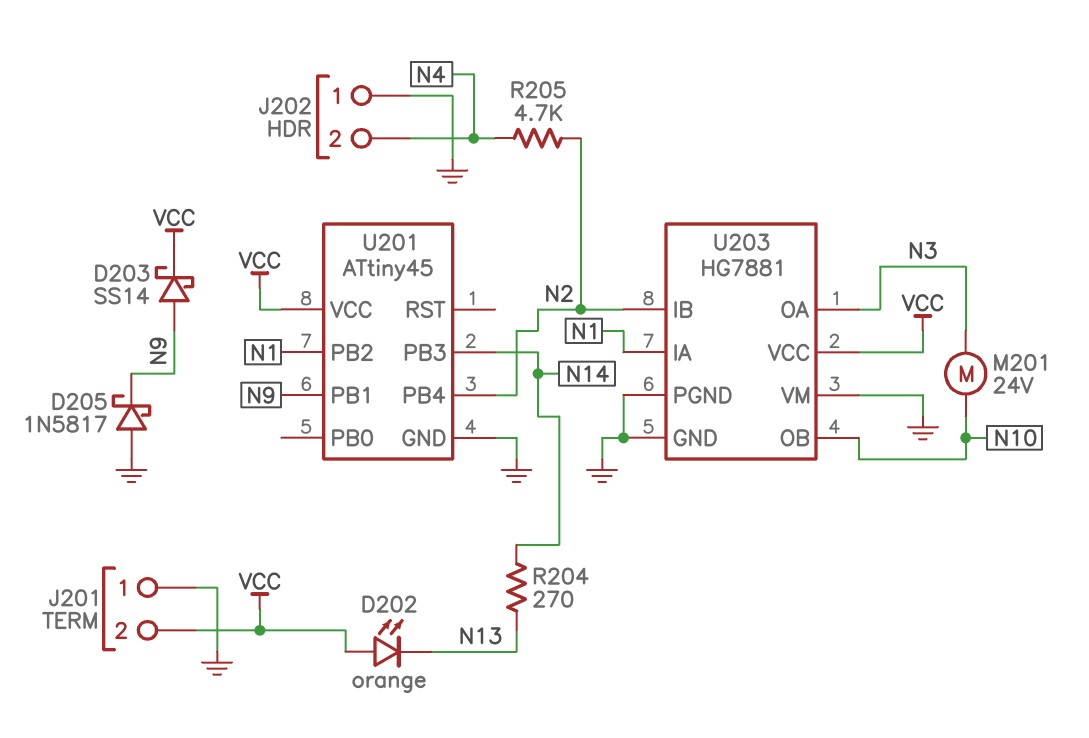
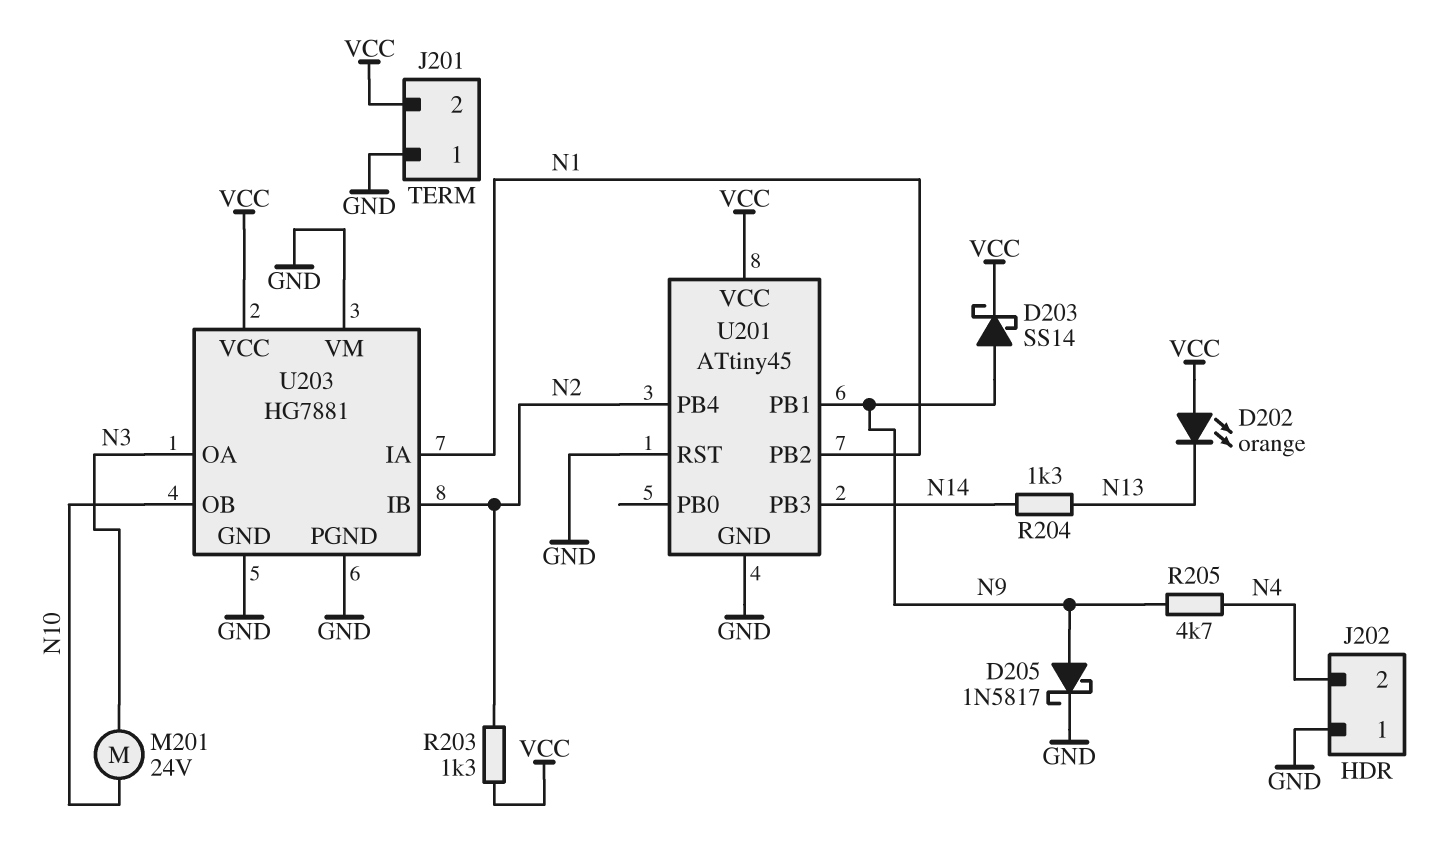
D205: schottky 1N5817 (A GND, K N9) -> schottky 1N5817 (A N9, K GND)
R203: none -> 1.3k (N2, VCC)
R204: 270 (N13, N14) -> 1.3k (N13, N14)
R205: 4.7k (N2, N4) -> 4.7k (N4, N9)
U201 pin RST: none -> GND

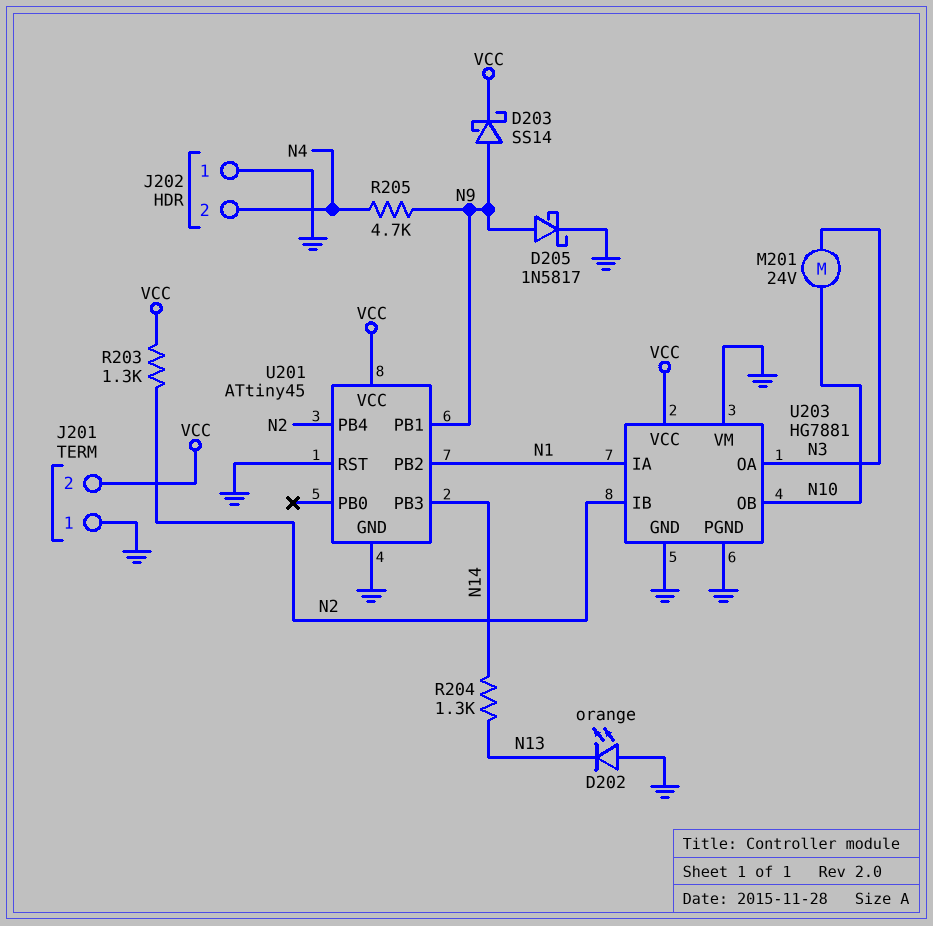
D202: LED orange (A VCC, K N13) -> LED orange (A GND, K N13)

